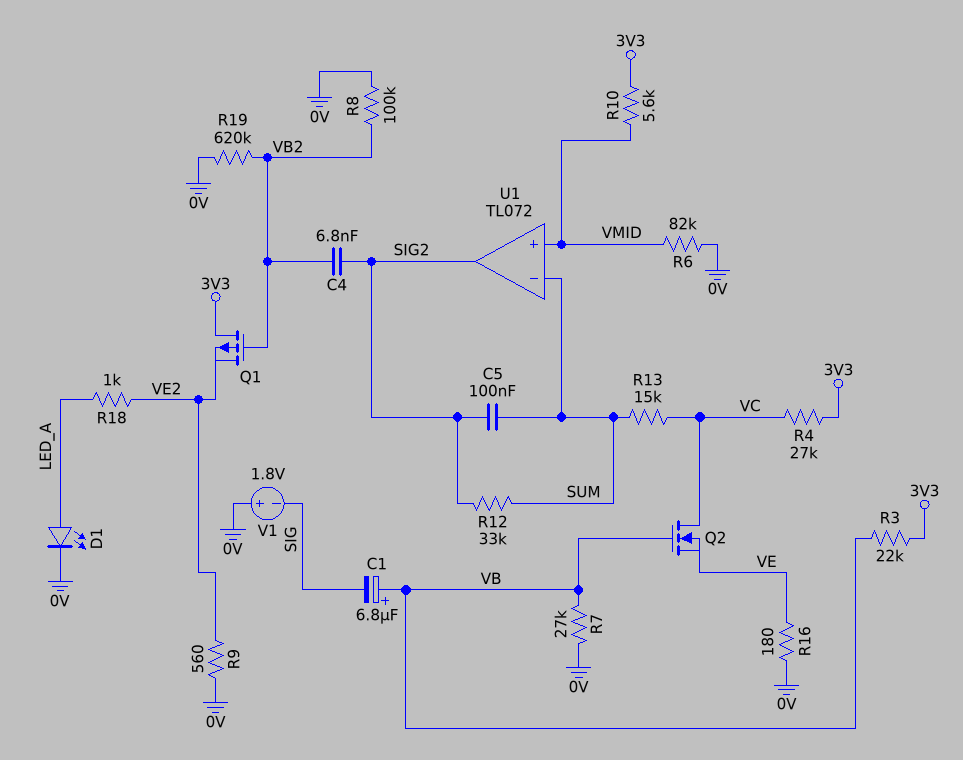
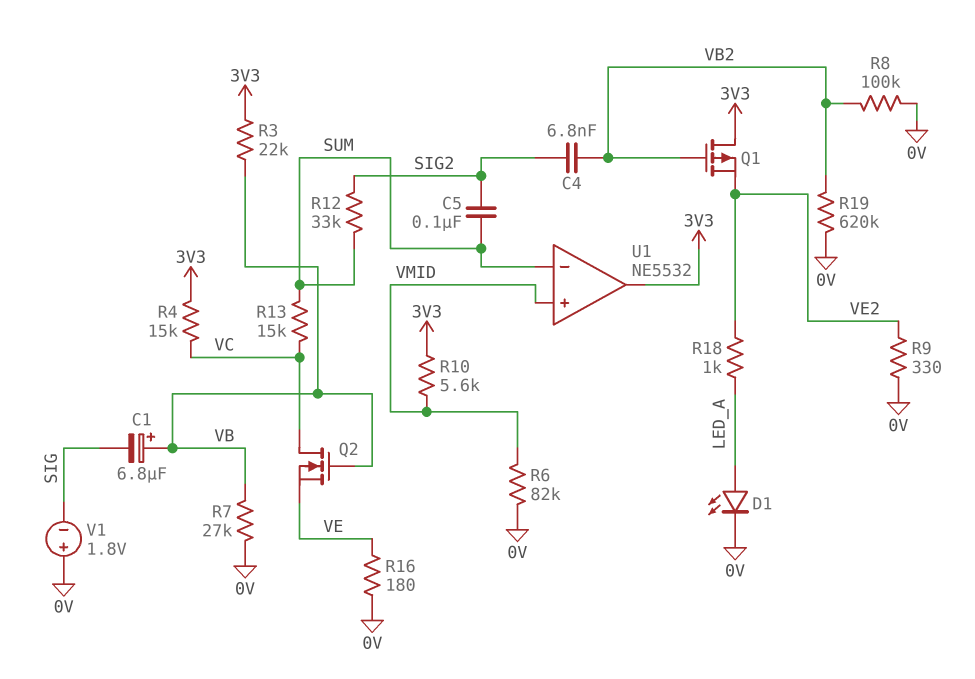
R4: 27k (3V3, VC) -> 15k (3V3, VC)
R9: 560 (0V, VE2) -> 330 (0V, VE2)
U1: TL072 -> NE5532
U1 pin out: SIG2 -> 3V3

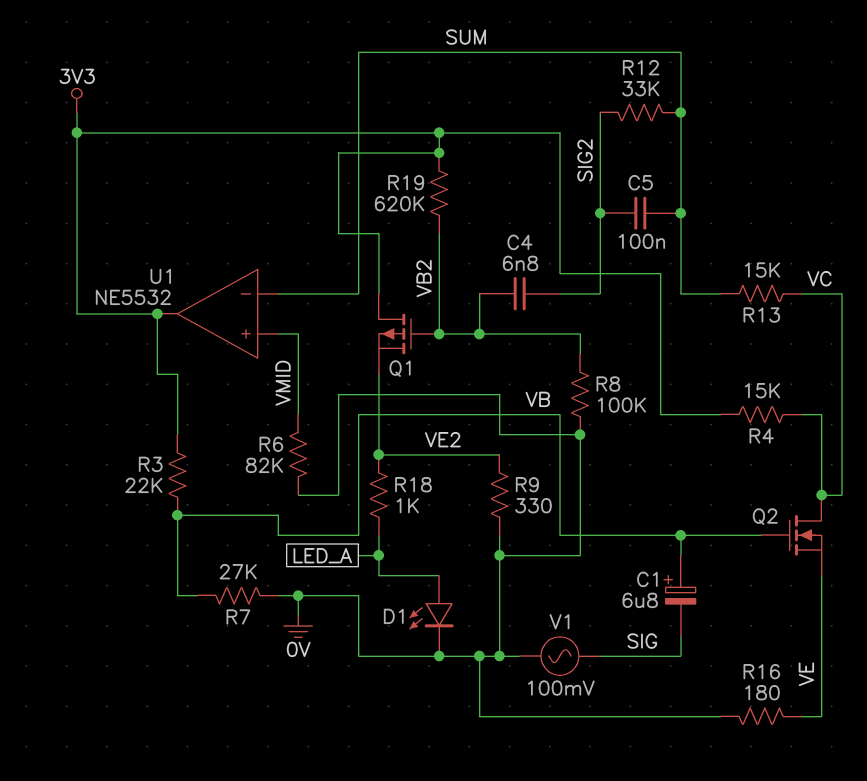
R10: 5.6k (3V3, VMID) -> none
R19: 620k (0V, VB2) -> 620k (3V3, VB2)
V1: 1.8V (plus 0V, minus SIG) -> AC 100mV (0V, SIG)

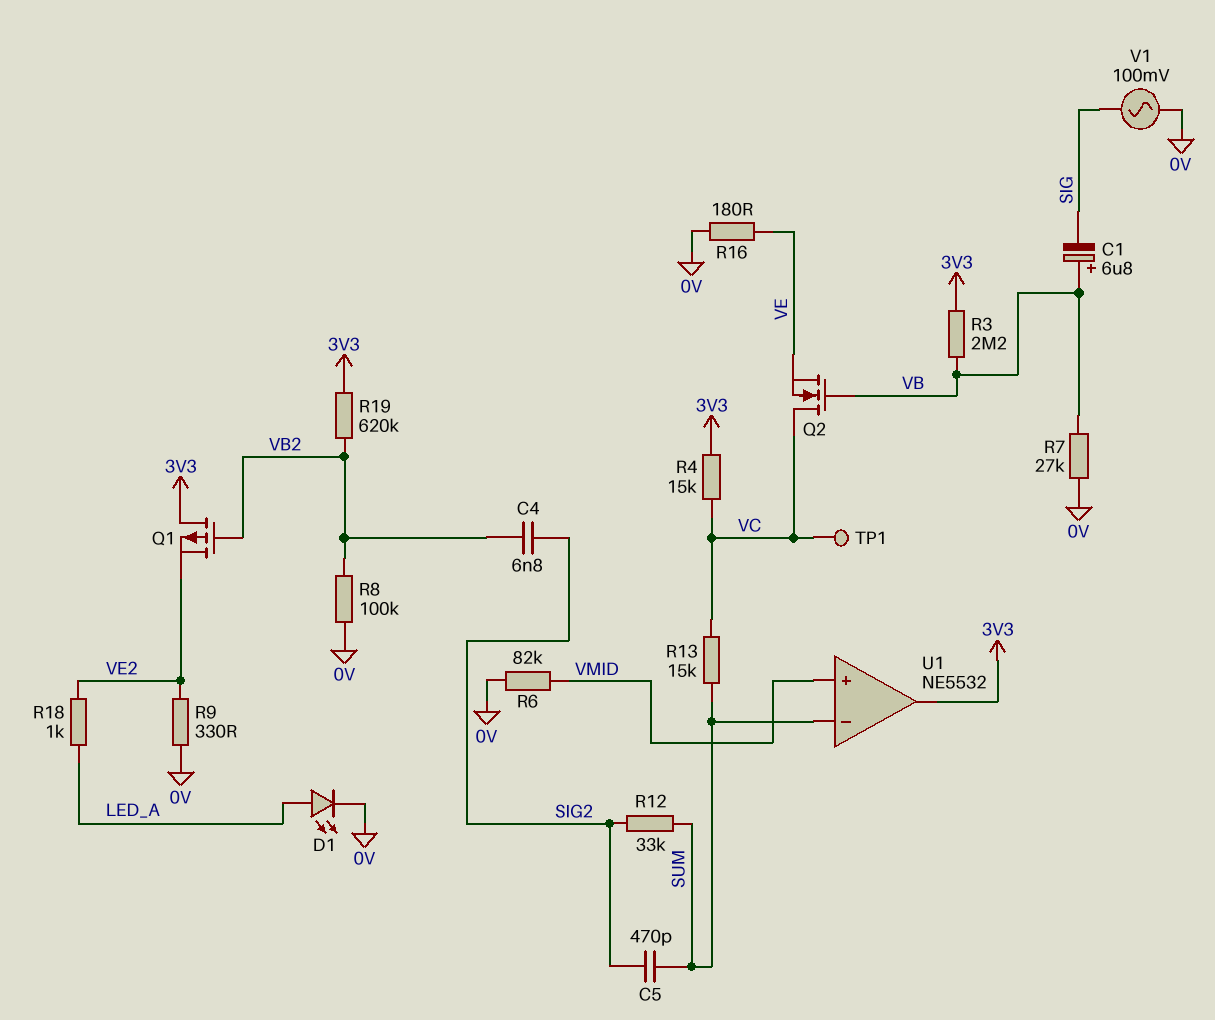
C5: 100nF (SIG2, SUM) -> 470pF (SIG2, SUM)
R3: 22k (3V3, VB) -> 2.2M (3V3, VB)
TP1: none -> test point (VC)

